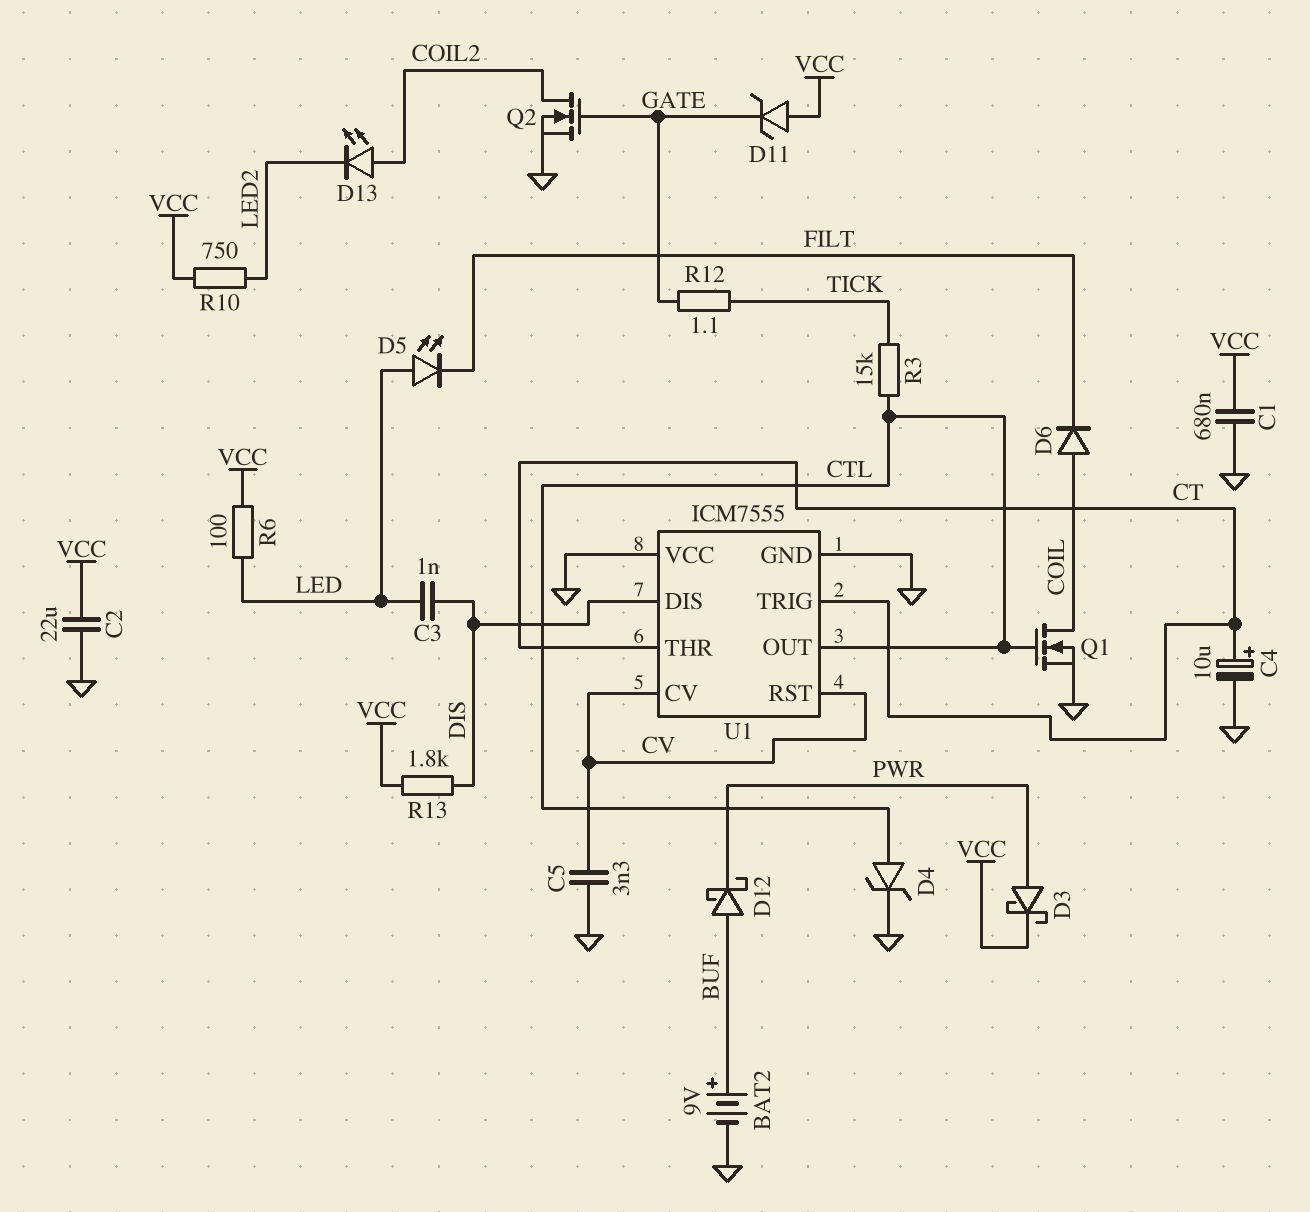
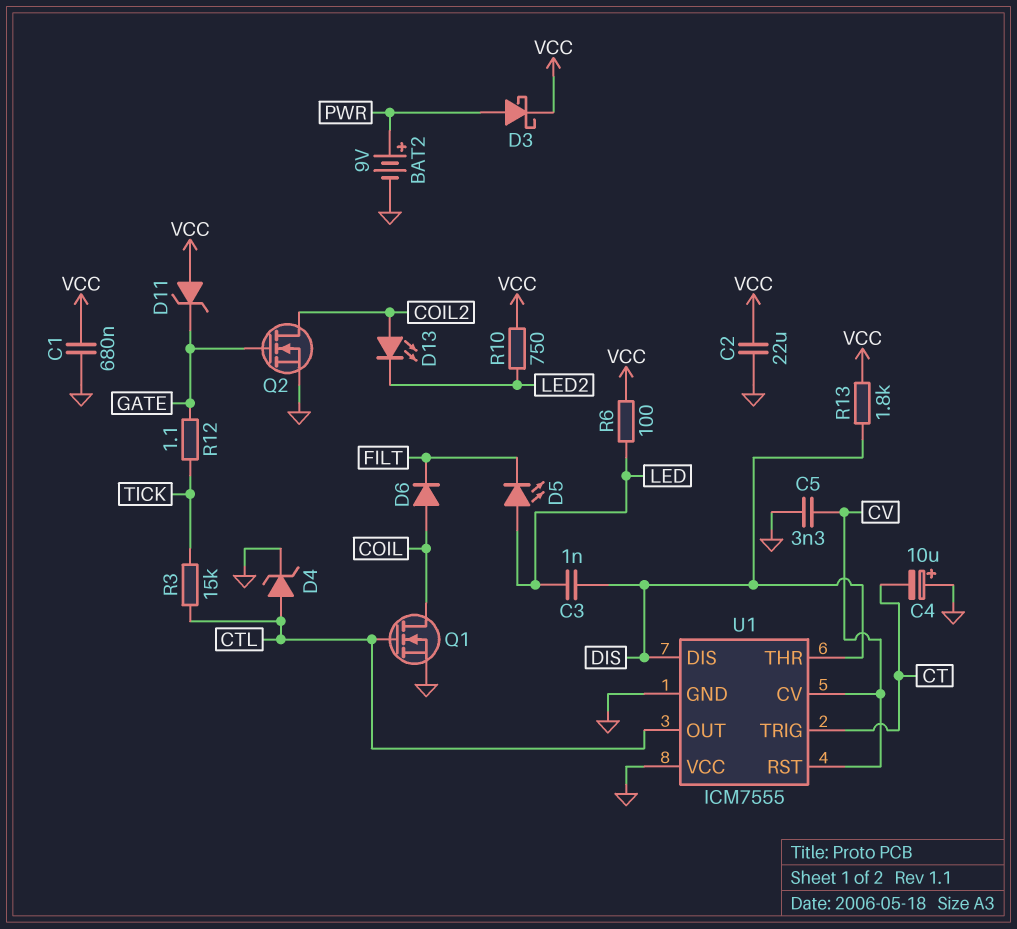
BAT2: 9V (plus BUF, minus GND) -> 9V (plus PWR, minus GND)
C4: 10uF (plus CT, minus GND) -> 10uF (plus GND, minus CT)
D12: schottky (A BUF, K PWR) -> none
U1 pin THR: CT -> DIS

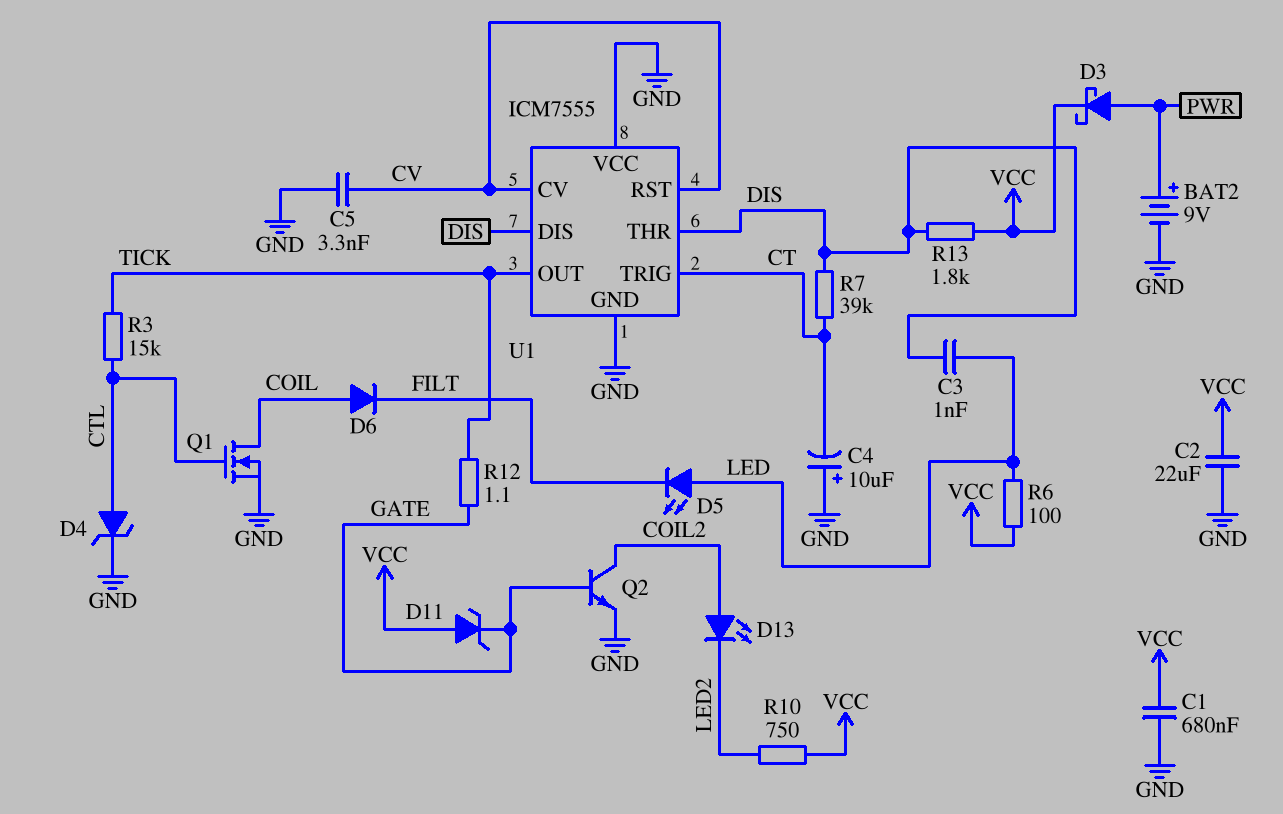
Q2: NMOS (G GATE, D COIL2, S GND) -> NPN (B GATE, C COIL2, E GND)
R7: none -> 39k (CT, DIS)
U1 pin OUT: CTL -> TICK

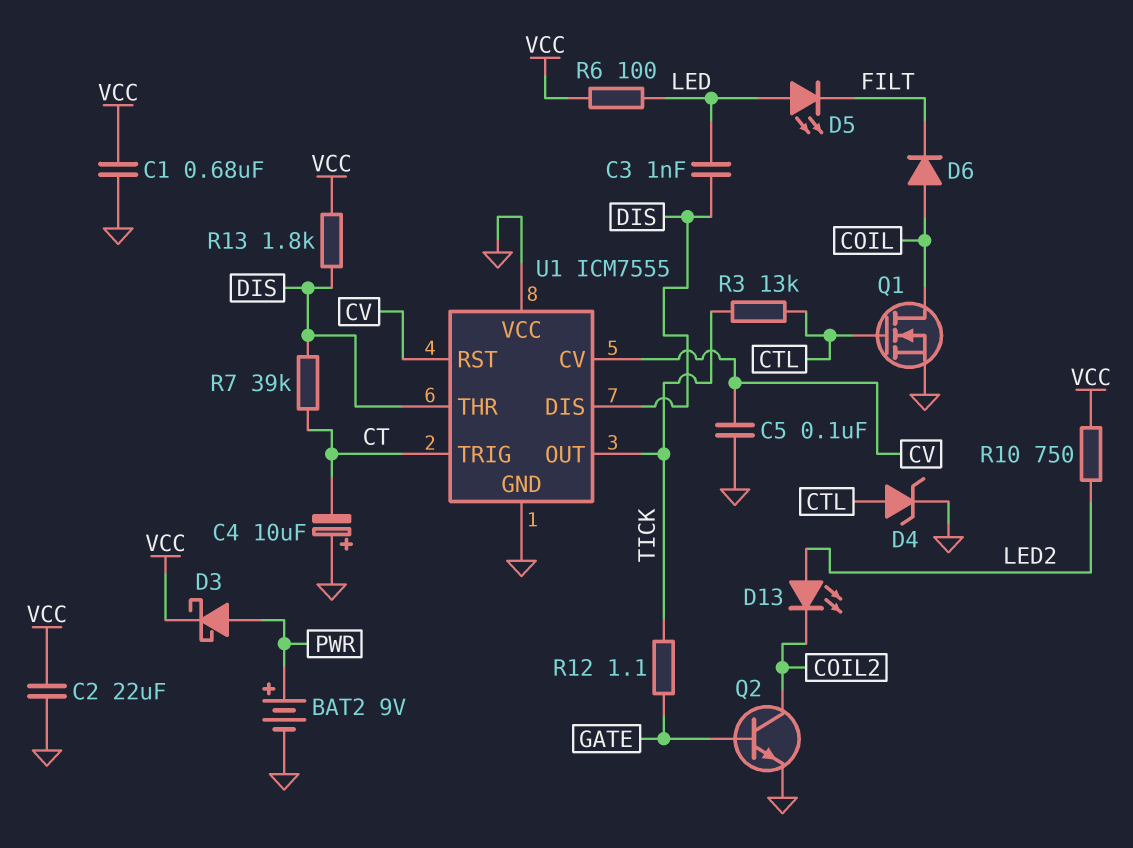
C5: 3.3nF (CV, GND) -> 100nF (CV, GND)
D11: zener (A VCC, K GATE) -> none
D13: LED (A COIL2, K LED2) -> LED (A LED2, K COIL2)
R3: 15k (CTL, TICK) -> 13k (CTL, TICK)

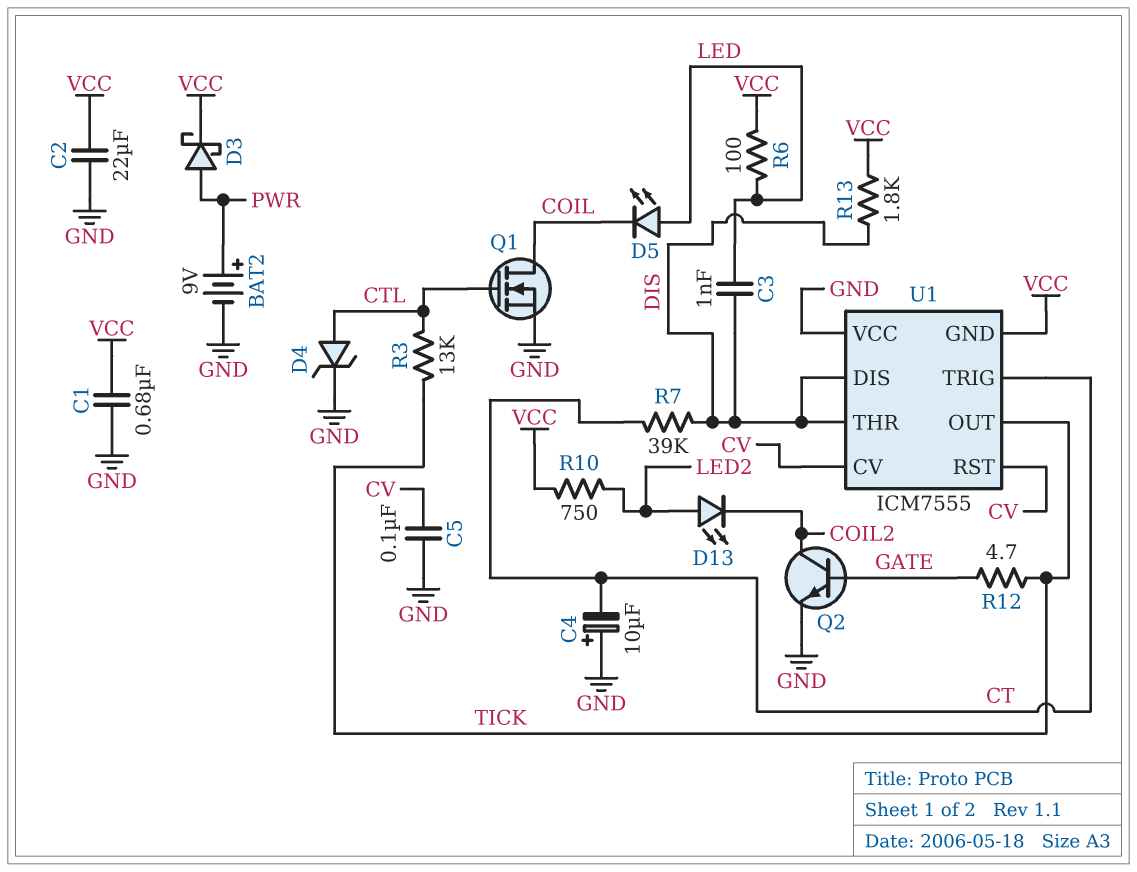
D5: LED (A LED, K FILT) -> LED (A LED, K COIL)
D6: diode (A COIL, K FILT) -> none
R12: 1.1 (GATE, TICK) -> 4.7 (GATE, TICK)
U1 pin GND: GND -> VCC

